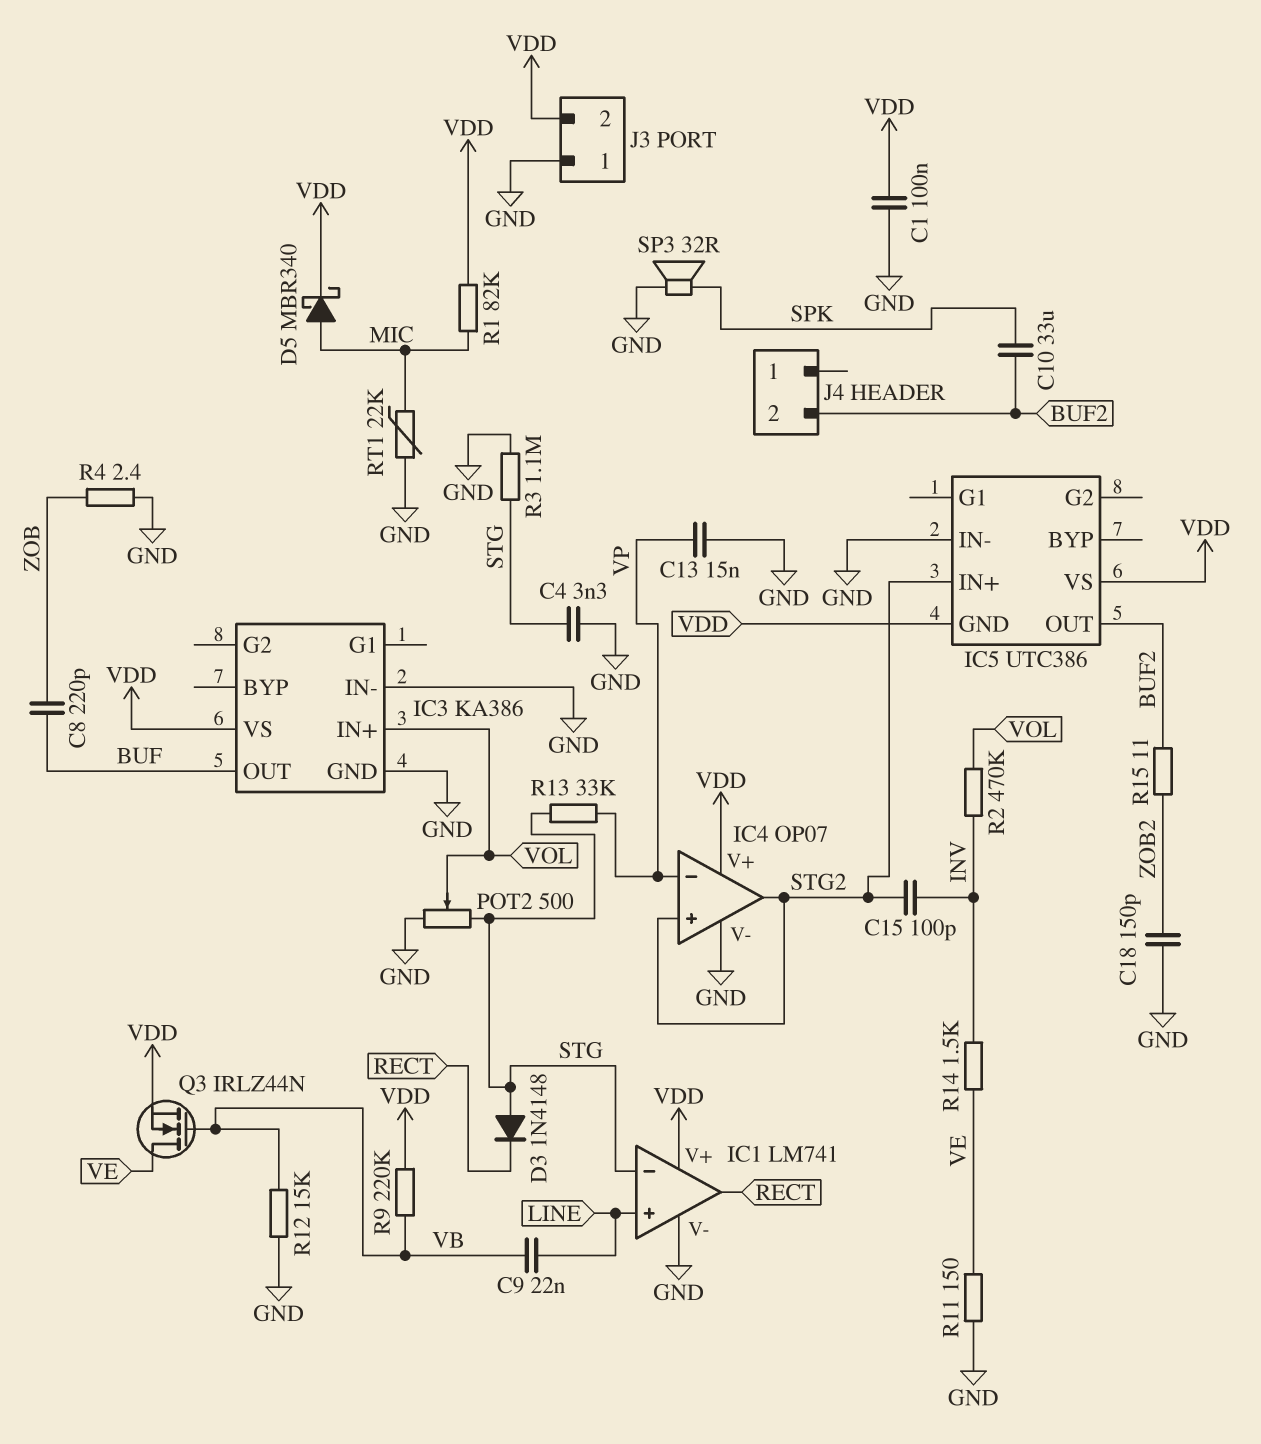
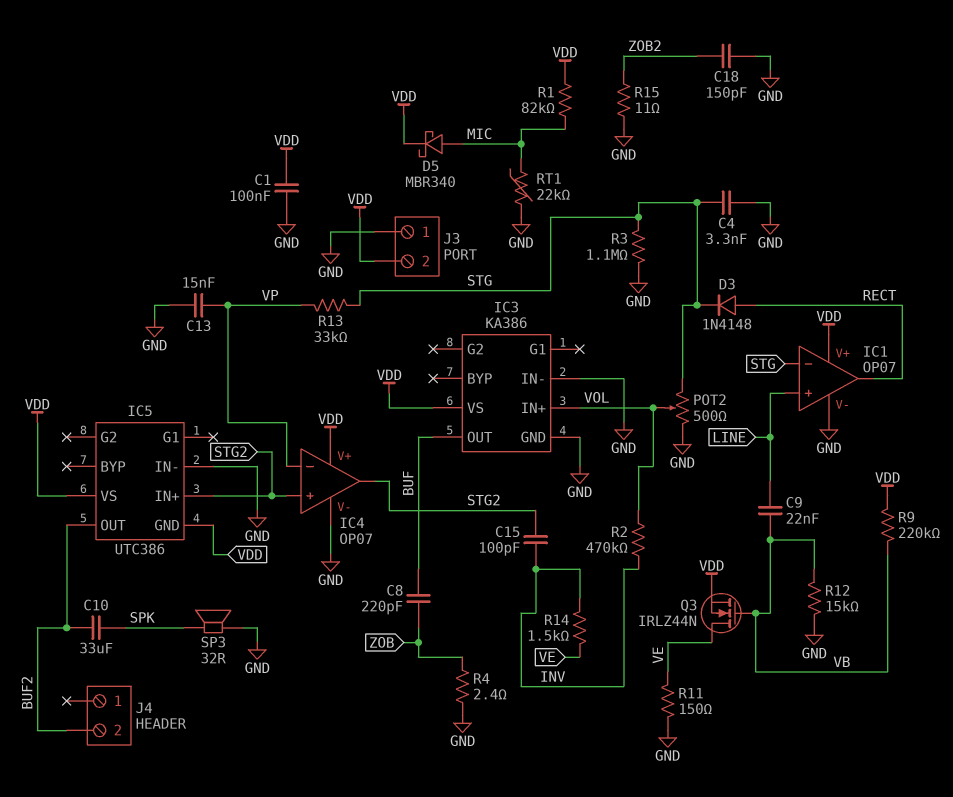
D3: diode 1N4148 (A STG, K RECT) -> diode 1N4148 (A RECT, K STG)
IC1: LM741 -> OP07
R15: 11 (BUF2, ZOB2) -> 11 (GND, ZOB2)

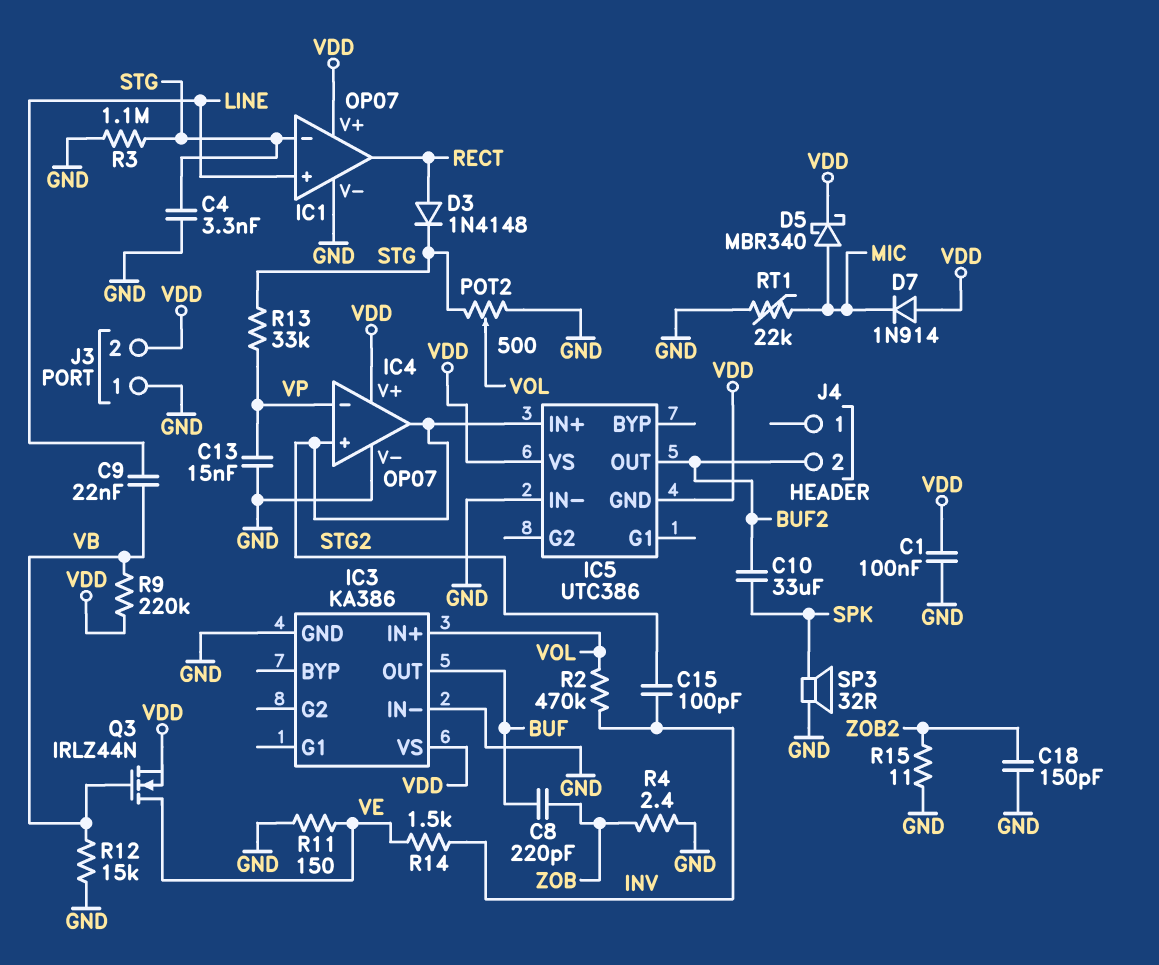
D7: none -> diode 1N914 (A VDD, K MIC)
R1: 82k (MIC, VDD) -> none

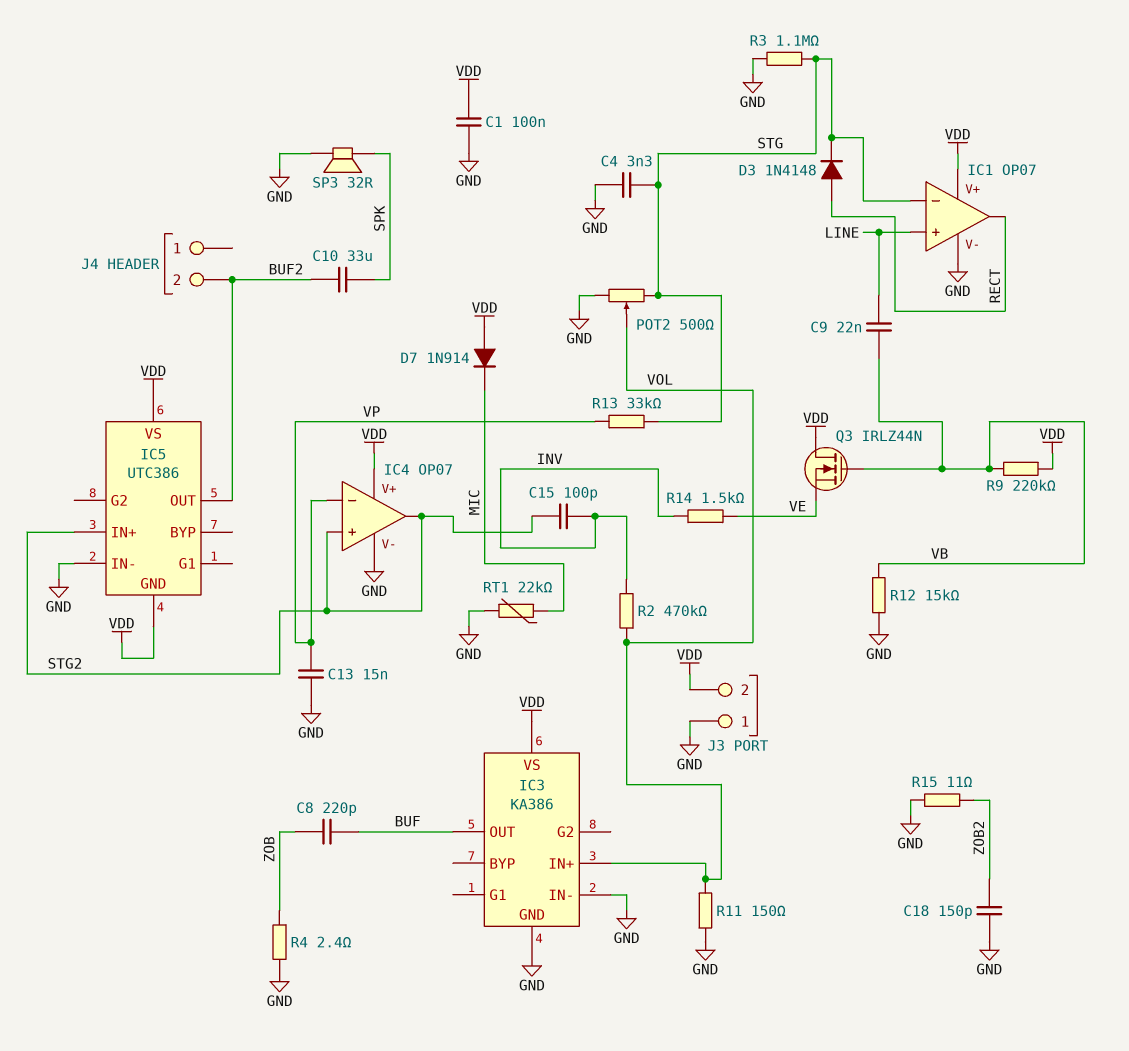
D5: schottky MBR340 (A MIC, K VDD) -> none
Q3: NMOS IRLZ44N (G VB, D VE, S VDD) -> NMOS IRLZ44N (G VB, D VDD, S VE)
R11: 150 (GND, VE) -> 150 (GND, VOL)

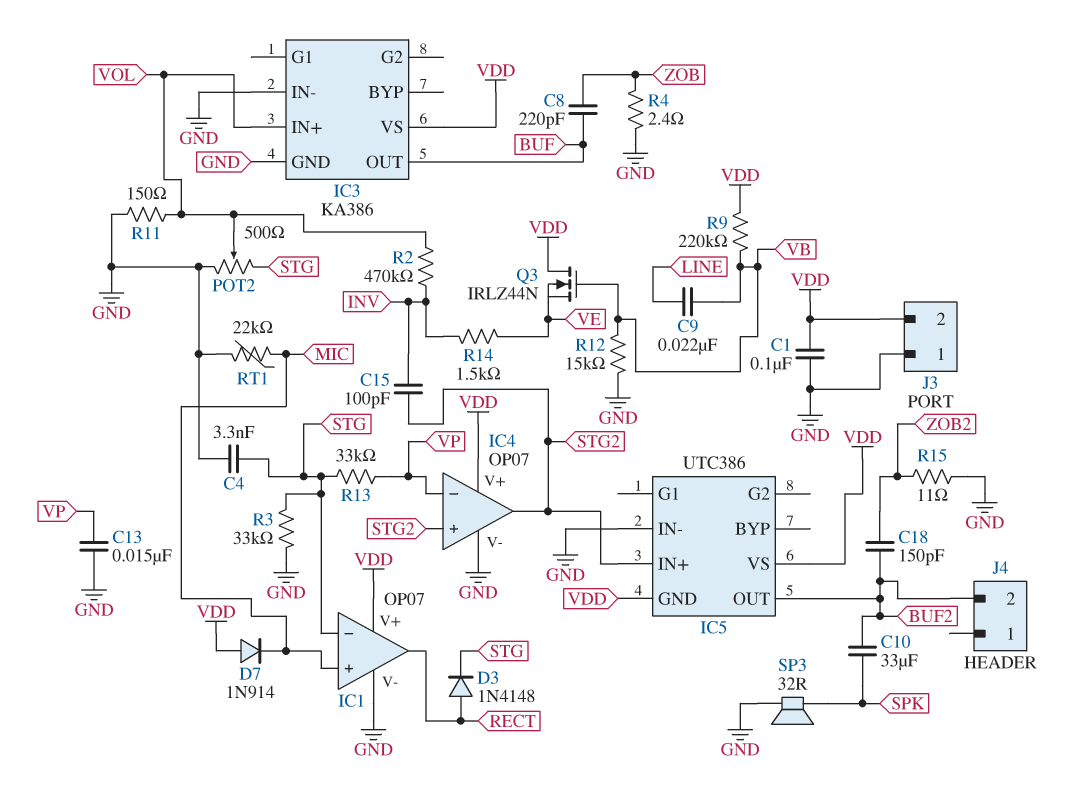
C18: 150pF (GND, ZOB2) -> 150pF (BUF2, ZOB2)
IC1 pin in+: LINE -> MIC
R3: 1.1M (GND, STG) -> 33k (GND, STG)

